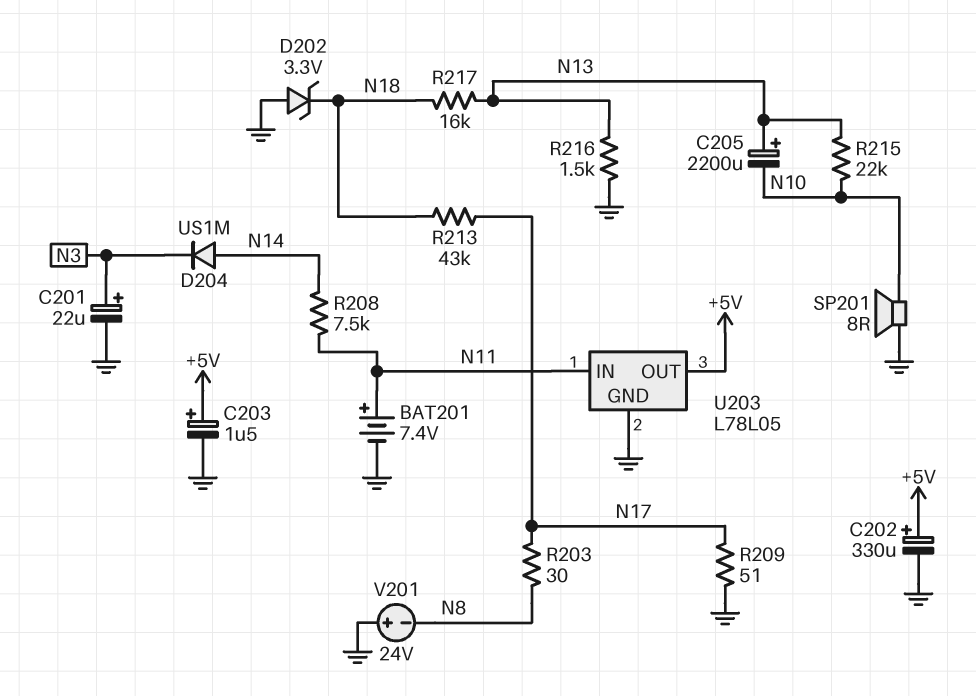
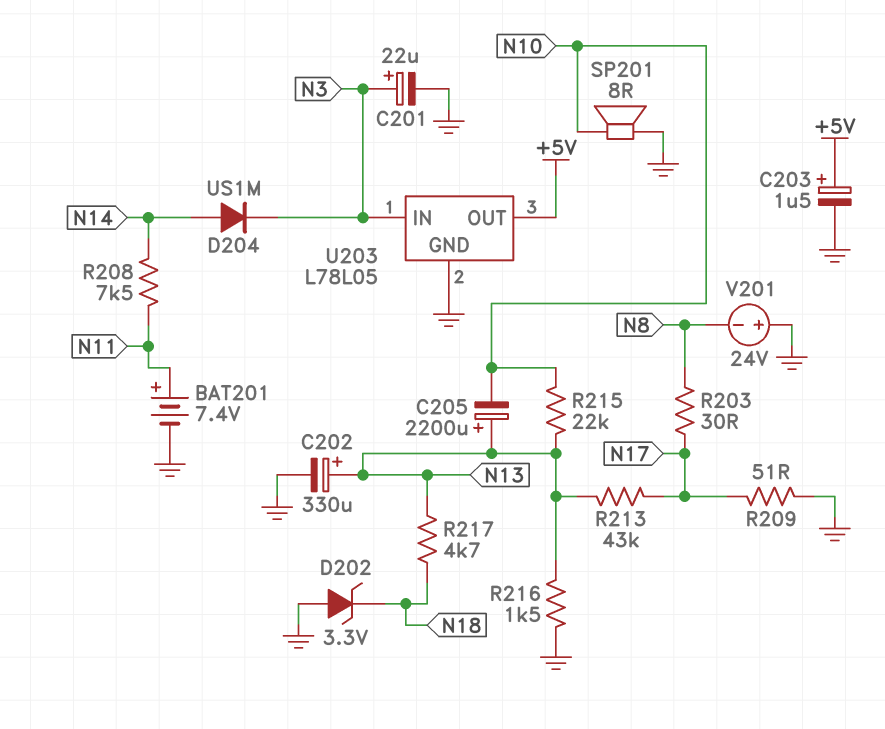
C202: 330uF (plus +5V, minus GND) -> 330uF (plus N13, minus GND)
R213: 43k (N17, N18) -> 43k (N13, N17)
R217: 16k (N13, N18) -> 4.7k (N13, N18)
U203 pin IN: N11 -> N3

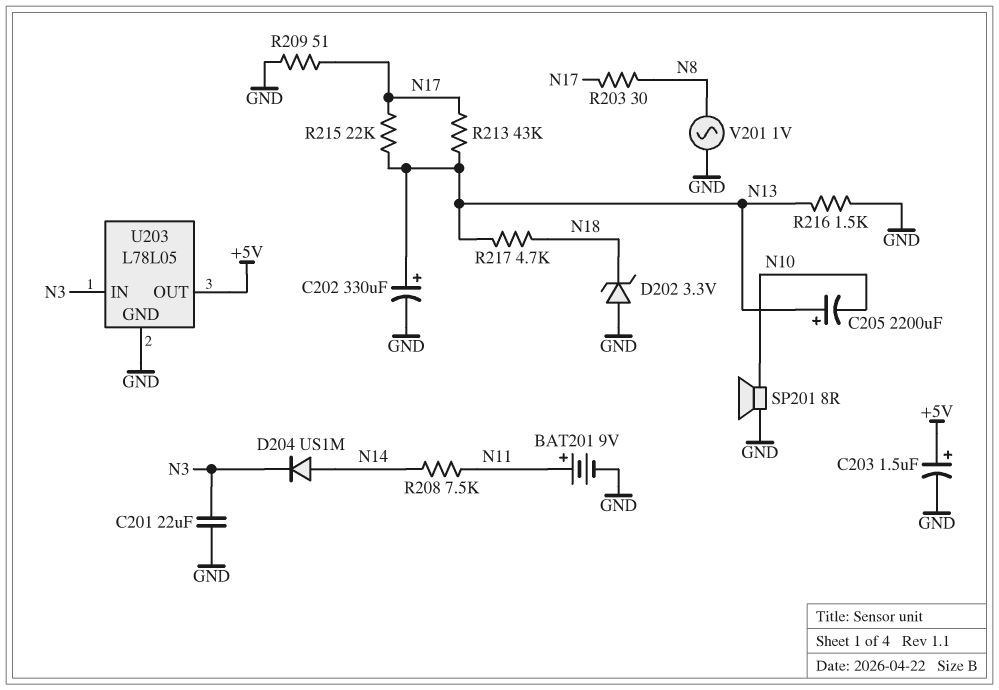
BAT201: 7.4V (plus N11, minus GND) -> 9V (plus N11, minus GND)
C201: 22uF (plus N3, minus GND) -> 22uF (GND, N3)
R215: 22k (N10, N13) -> 22k (N13, N17)
V201: 24V (plus GND, minus N8) -> AC 1V (GND, N8)

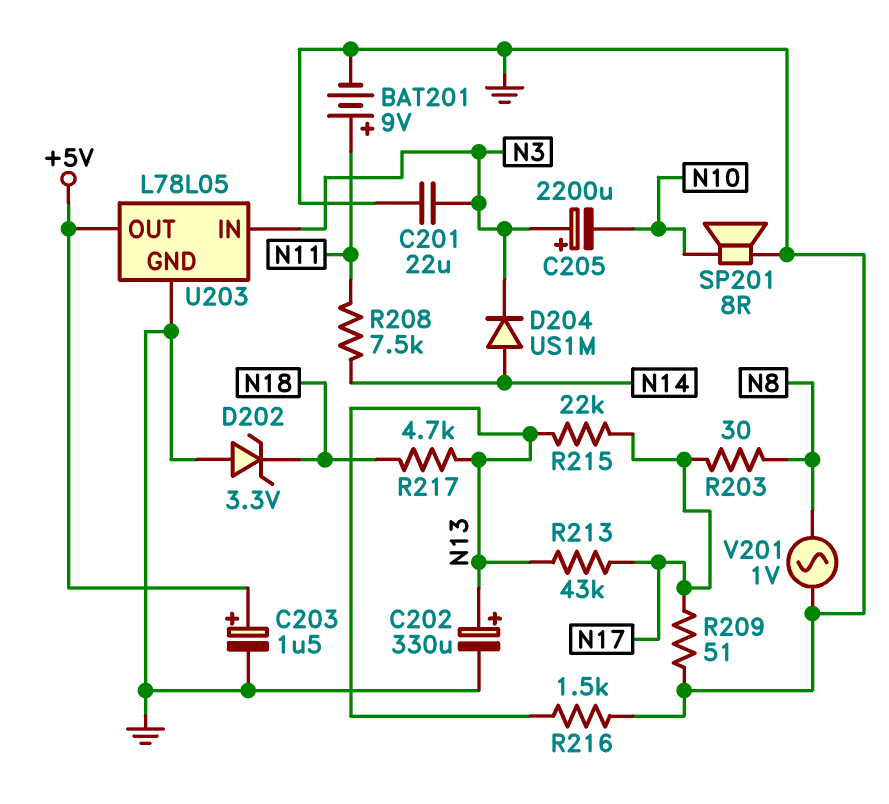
C205: 2200uF (plus N13, minus N10) -> 2200uF (plus N3, minus N10)

